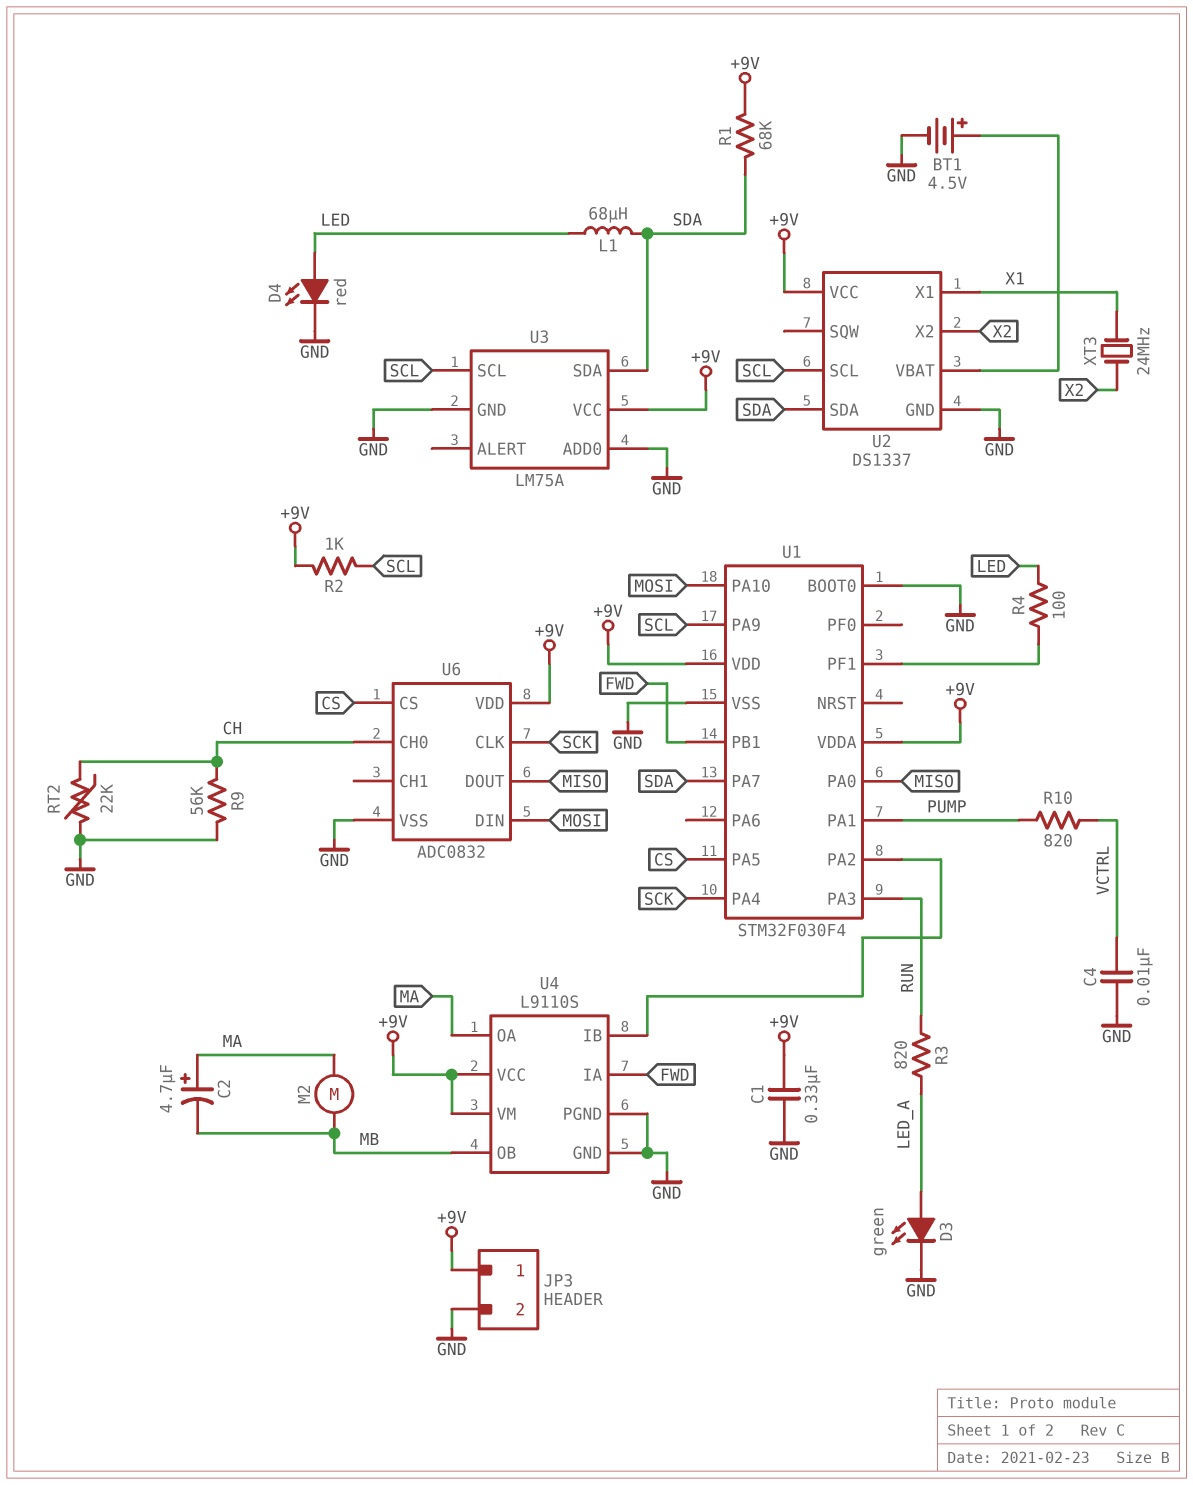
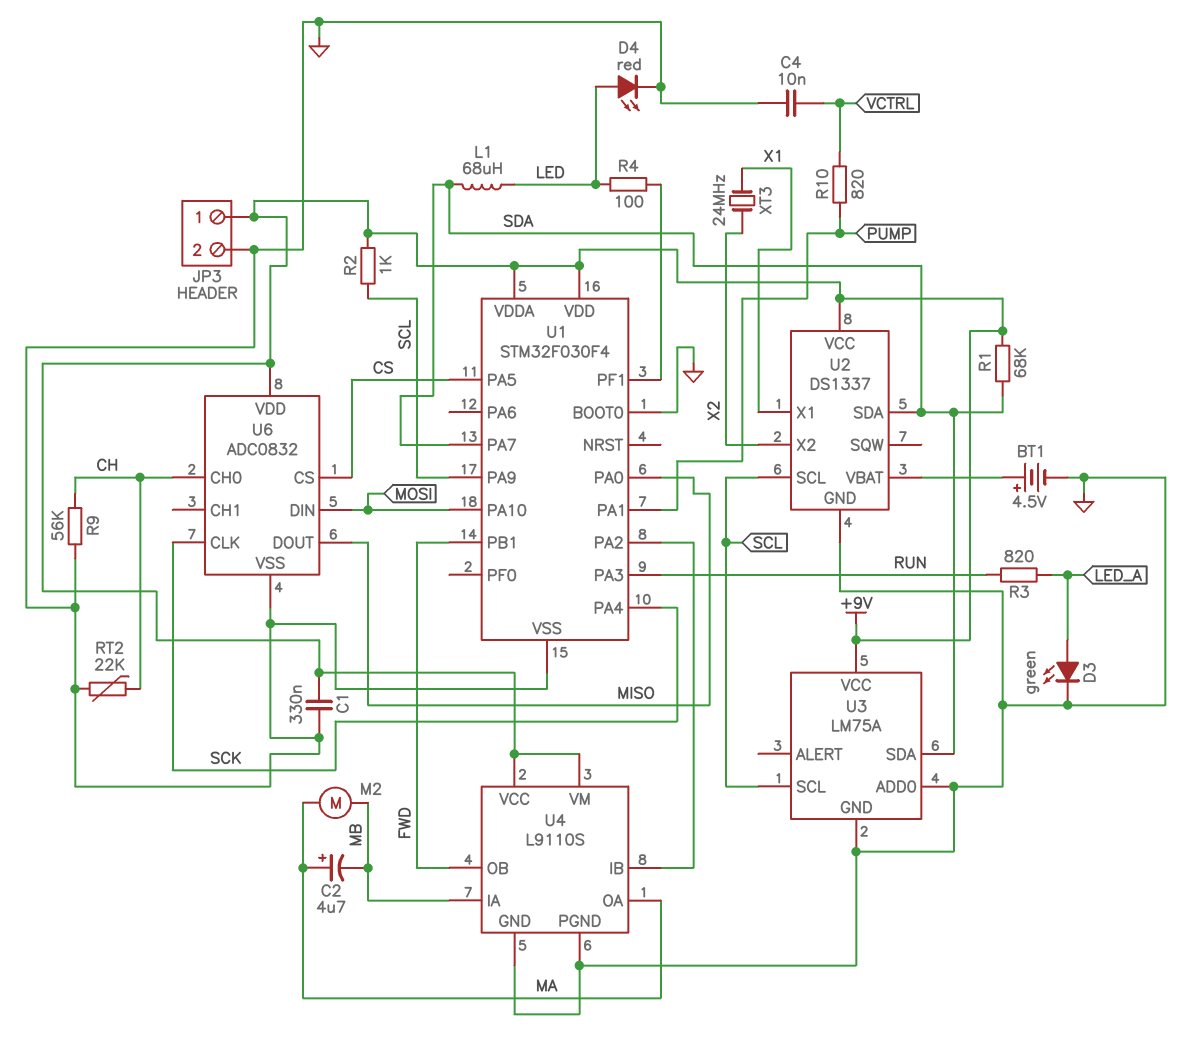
U4 pin IA: FWD -> MB
U4 pin OB: MB -> FWD

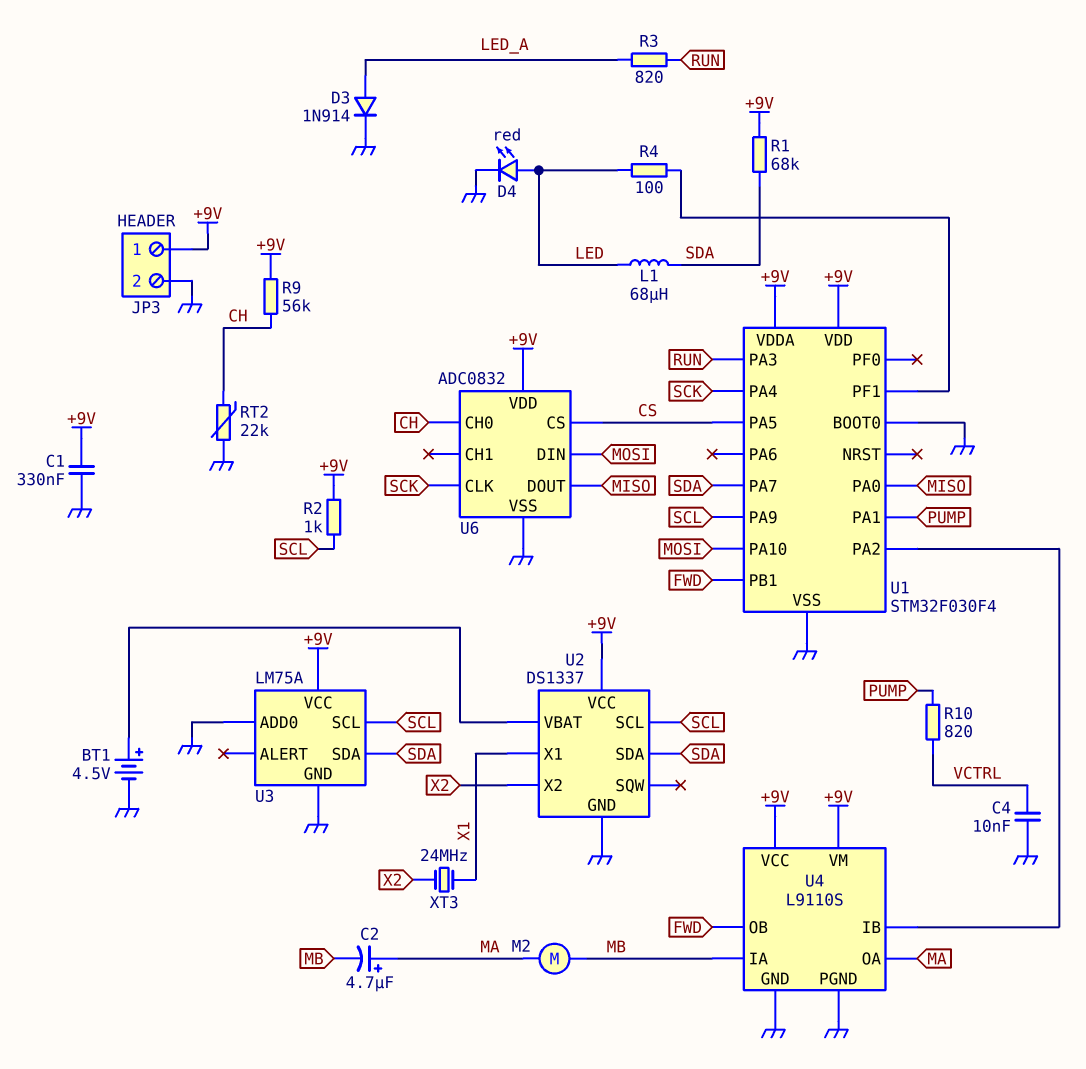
D3: LED green (A LED_A, K GND) -> diode 1N914 (A LED_A, K GND)
R9: 56k (CH, GND) -> 56k (+9V, CH)

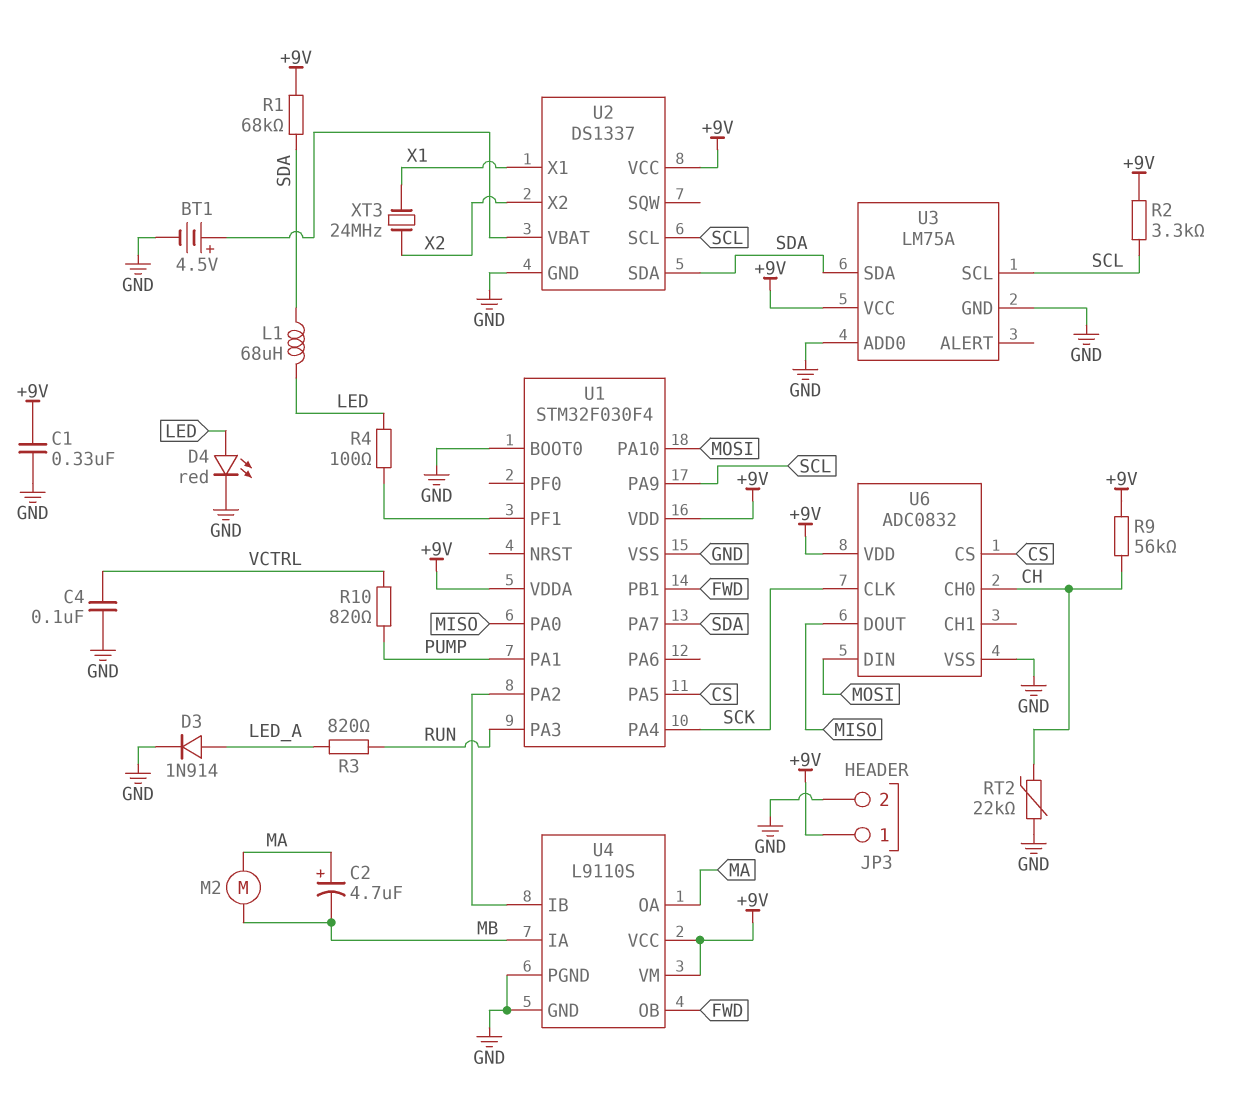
C4: 10nF (GND, VCTRL) -> 100nF (GND, VCTRL)
R2: 1k (+9V, SCL) -> 3.3k (+9V, SCL)

